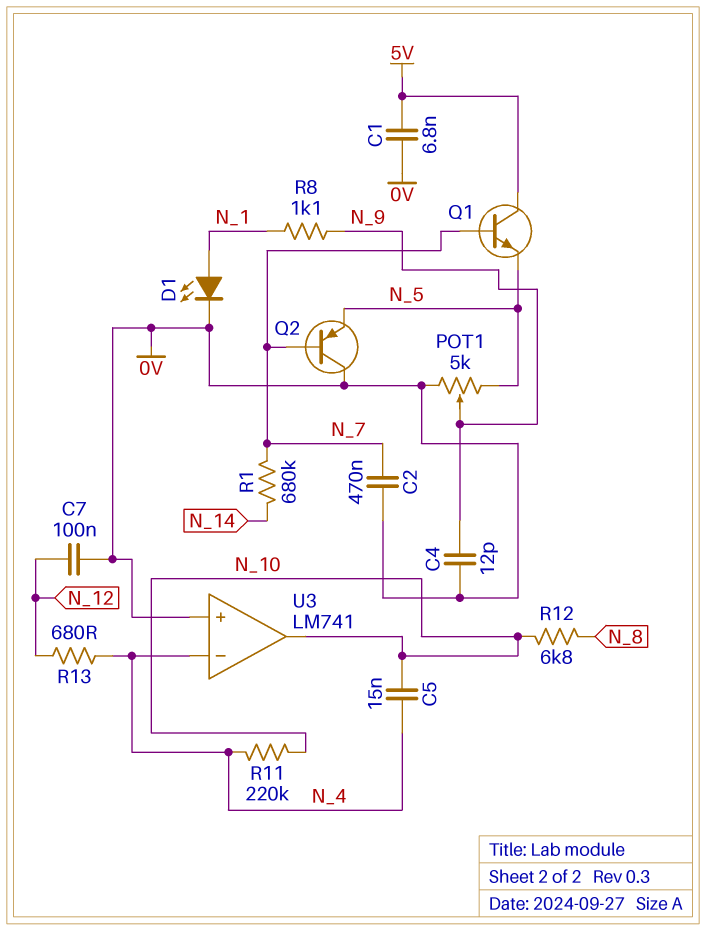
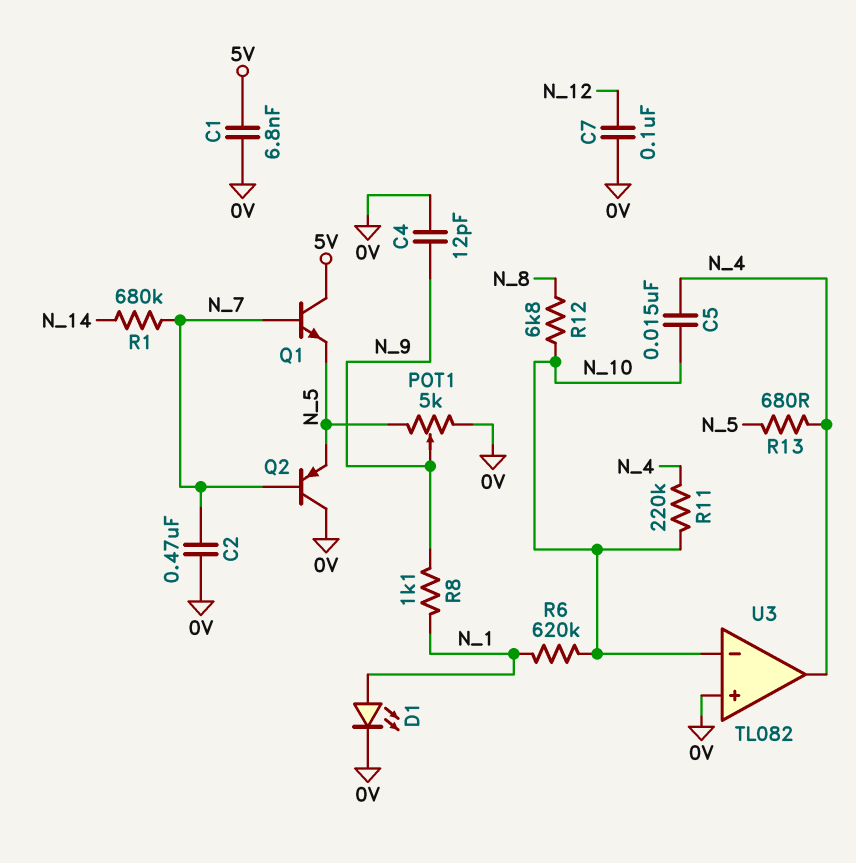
R6: none -> 620k (N_1, N_10)
R13: 680 (N_4, N_12) -> 680 (N_4, N_5)
U3: LM741 -> TL082
U3 pin in-: N_4 -> N_10
U3 pin out: N_10 -> N_4

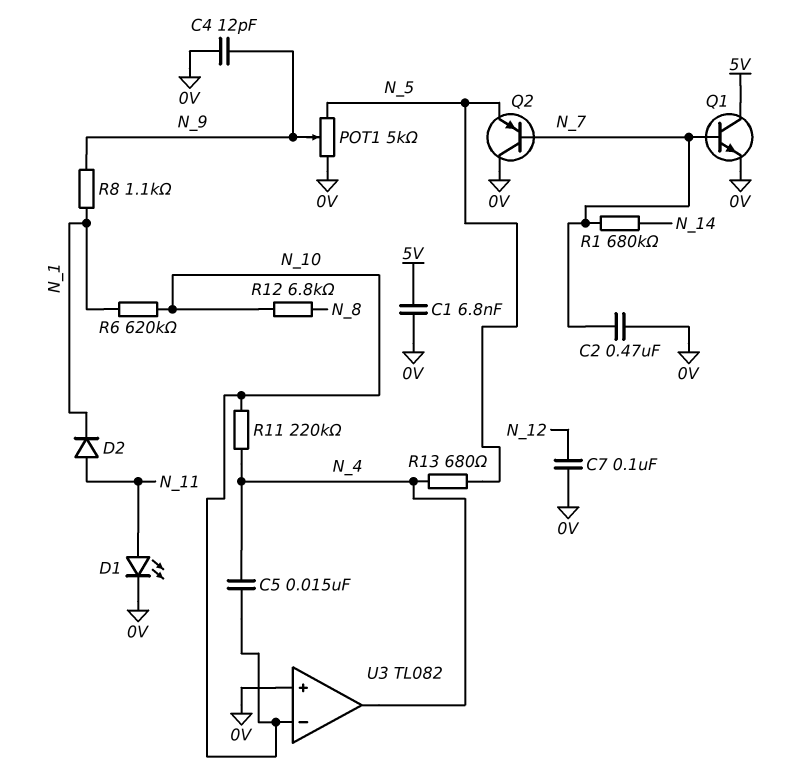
D1: LED (A N_1, K 0V) -> LED (A N_11, K 0V)
D2: none -> diode (A N_11, K N_1)
Q1: NPN (B N_7, C 5V, E N_5) -> NPN (B N_7, C 5V, E 0V)

